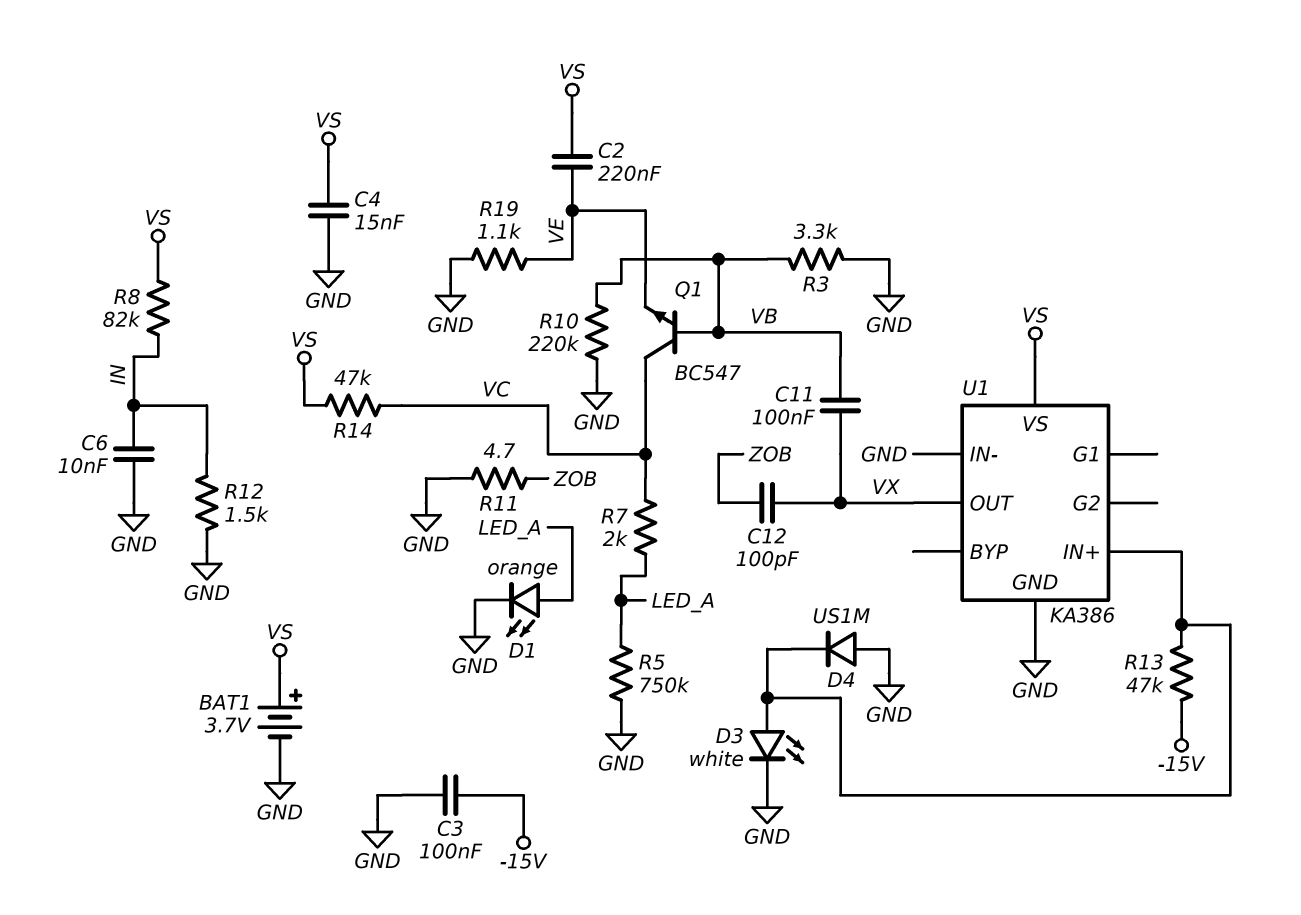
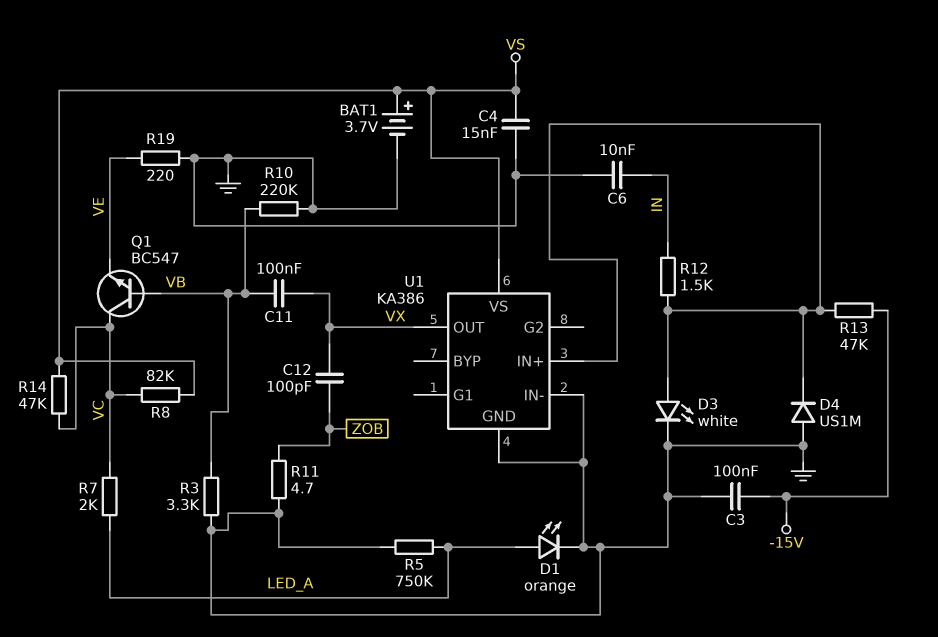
C2: 220nF (VE, VS) -> none
R8: 82k (IN, VS) -> 82k (VC, VS)
R12: 1.5k (GND, IN) -> 1.5k (IN, U1/IN+)
R19: 1.1k (GND, VE) -> 220 (GND, VE)

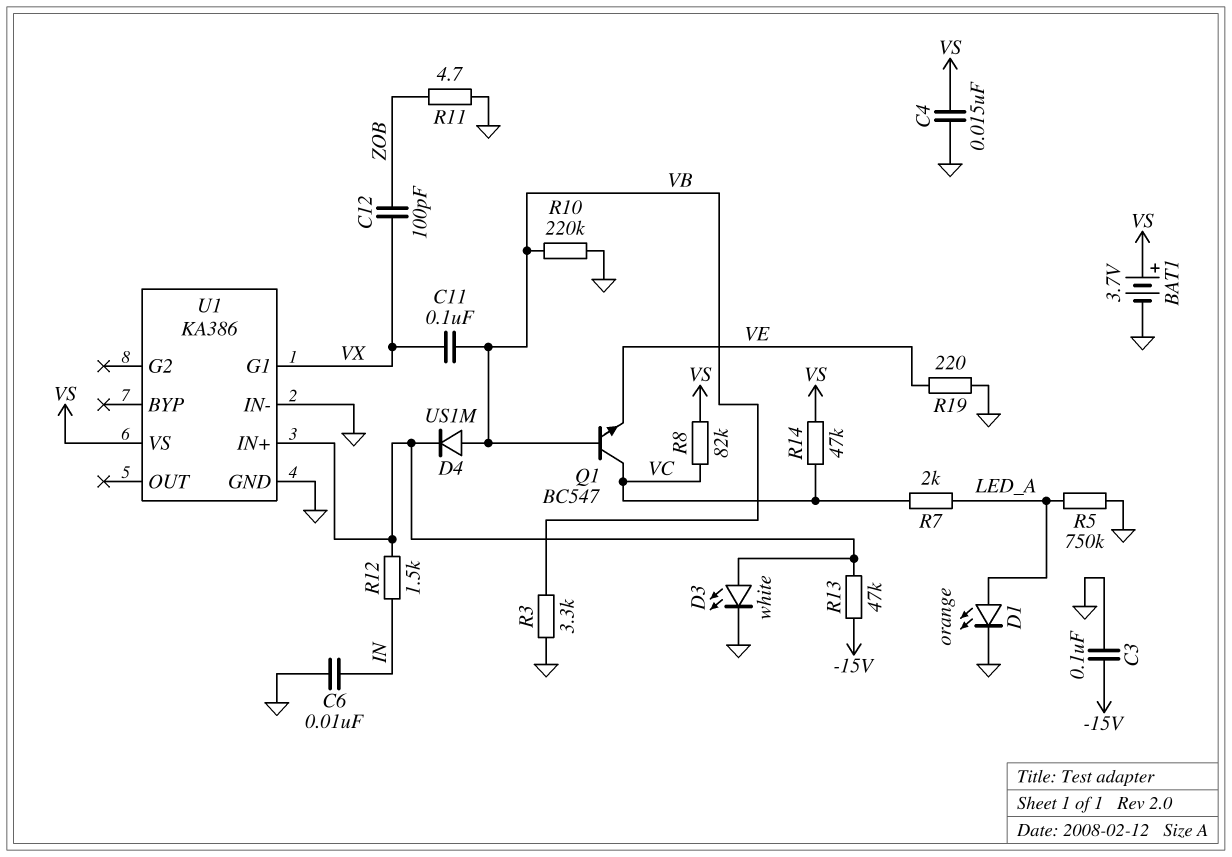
D4: diode US1M (A GND, K U1/IN+) -> diode US1M (A VB, K U1/IN+)
U1 pin G1: none -> VX
U1 pin OUT: VX -> none

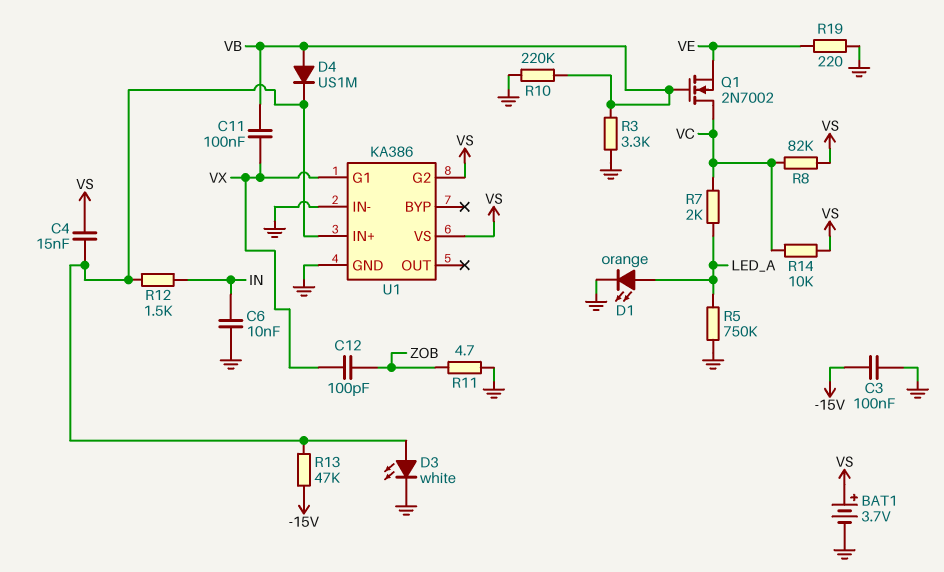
C4: 15nF (GND, VS) -> 15nF (U1/IN+, VS)
Q1: NPN BC547 (B VB, C VC, E VE) -> NMOS 2N7002 (G VB, D VC, S VE)
R14: 47k (VC, VS) -> 10k (VC, VS)
U1 pin G2: none -> VS

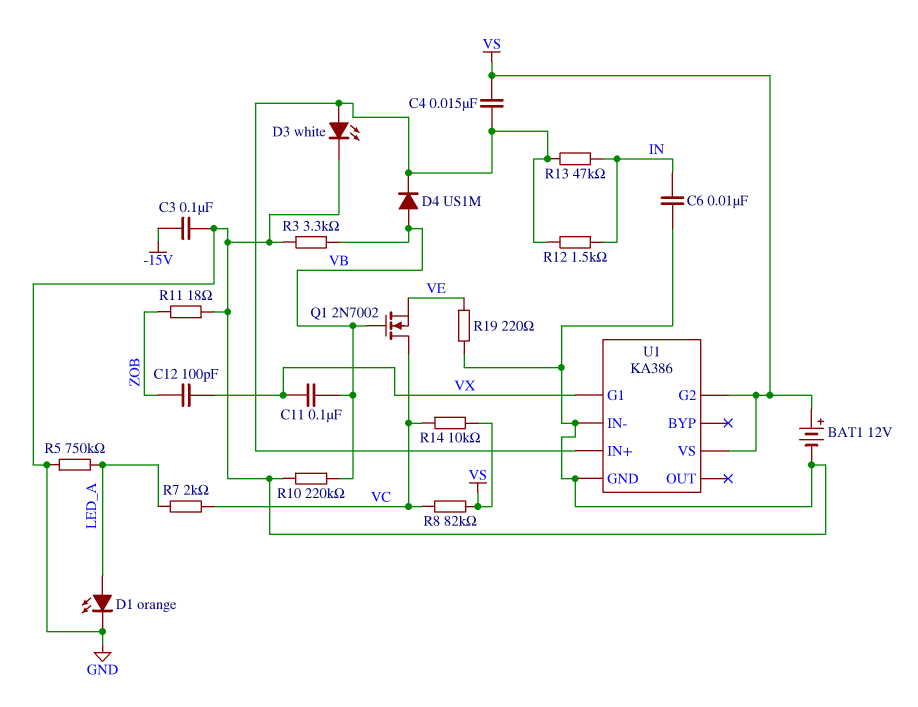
BAT1: 3.7V (plus VS, minus GND) -> 12V (plus VS, minus GND)
R11: 4.7 (GND, ZOB) -> 18 (GND, ZOB)
R13: 47k (-15V, U1/IN+) -> 47k (IN, U1/IN+)

